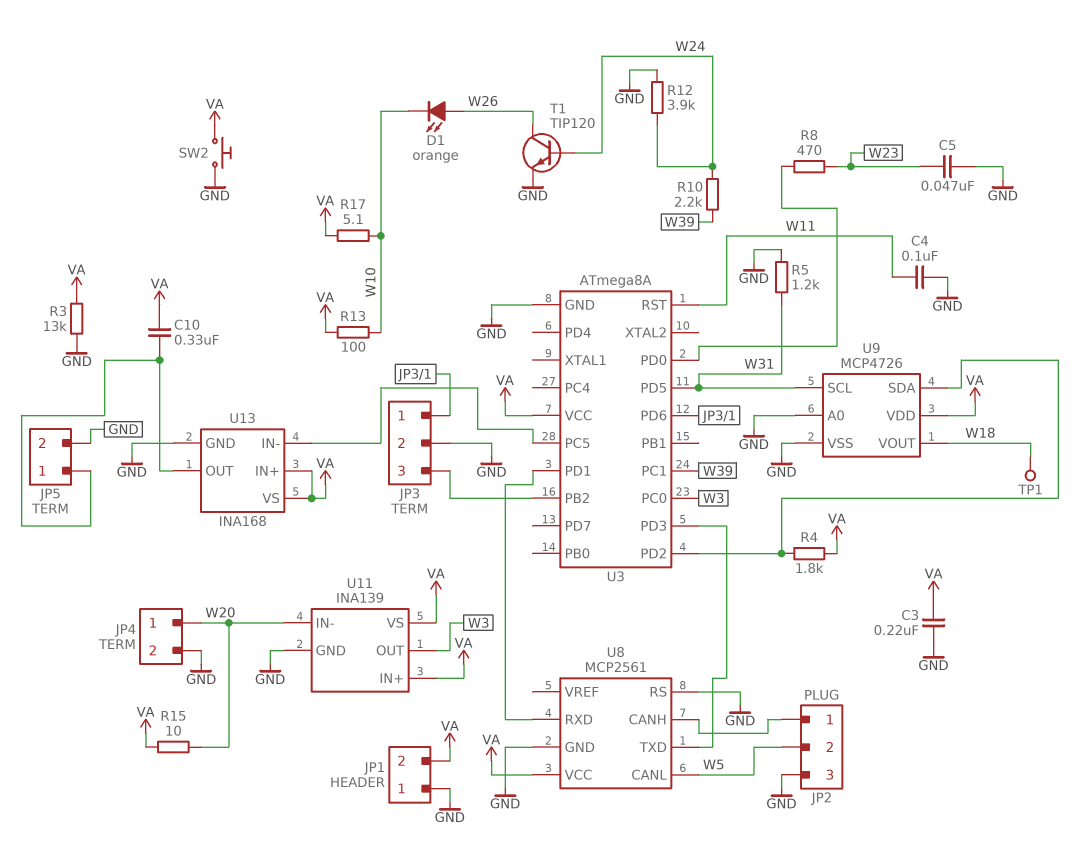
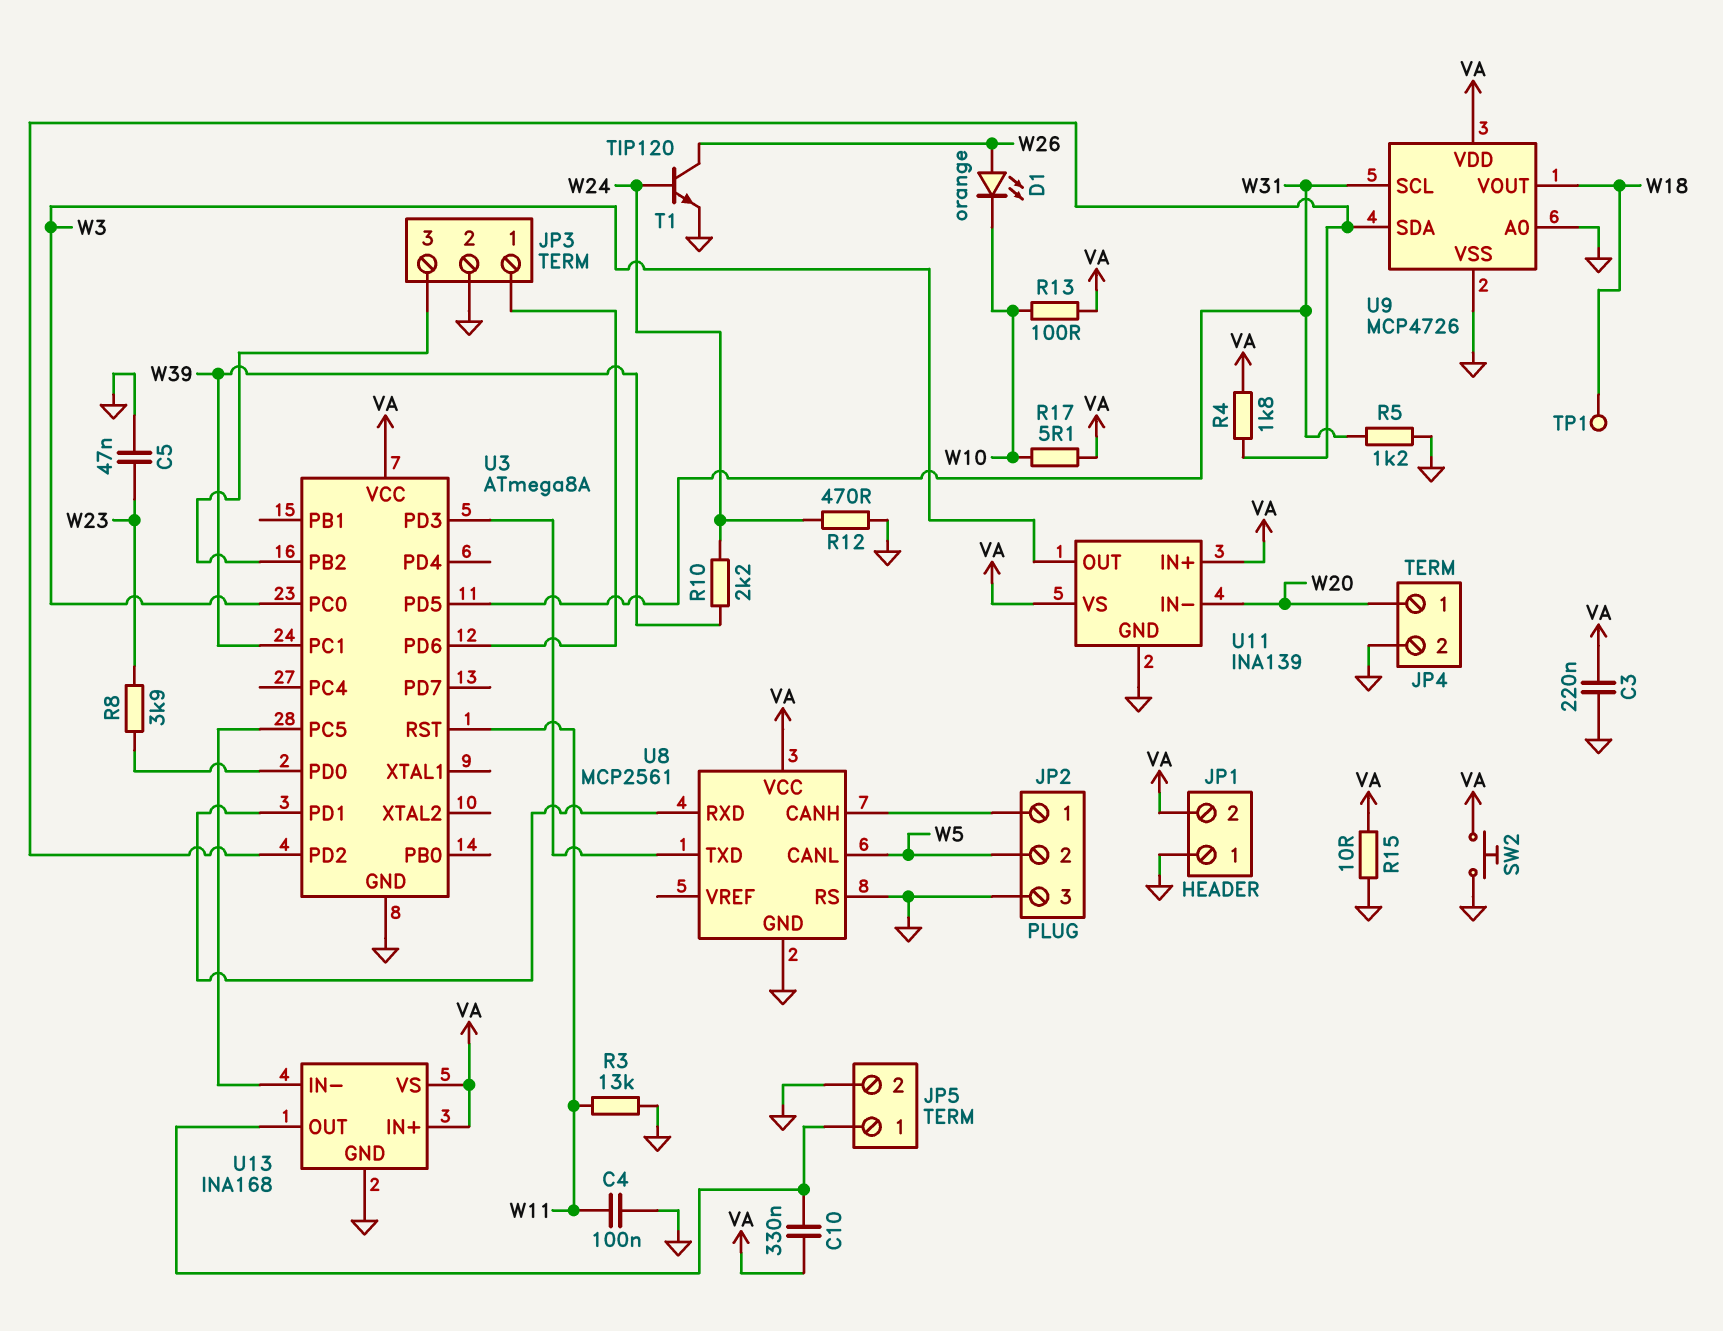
R3: 13k (GND, VA) -> 13k (GND, W11)
R8: 470 (U3/PD0, W23) -> 3.9k (U3/PD0, W23)
R12: 3.9k (GND, W24) -> 470 (GND, W24)
R15: 10 (VA, W20) -> 10 (GND, VA)

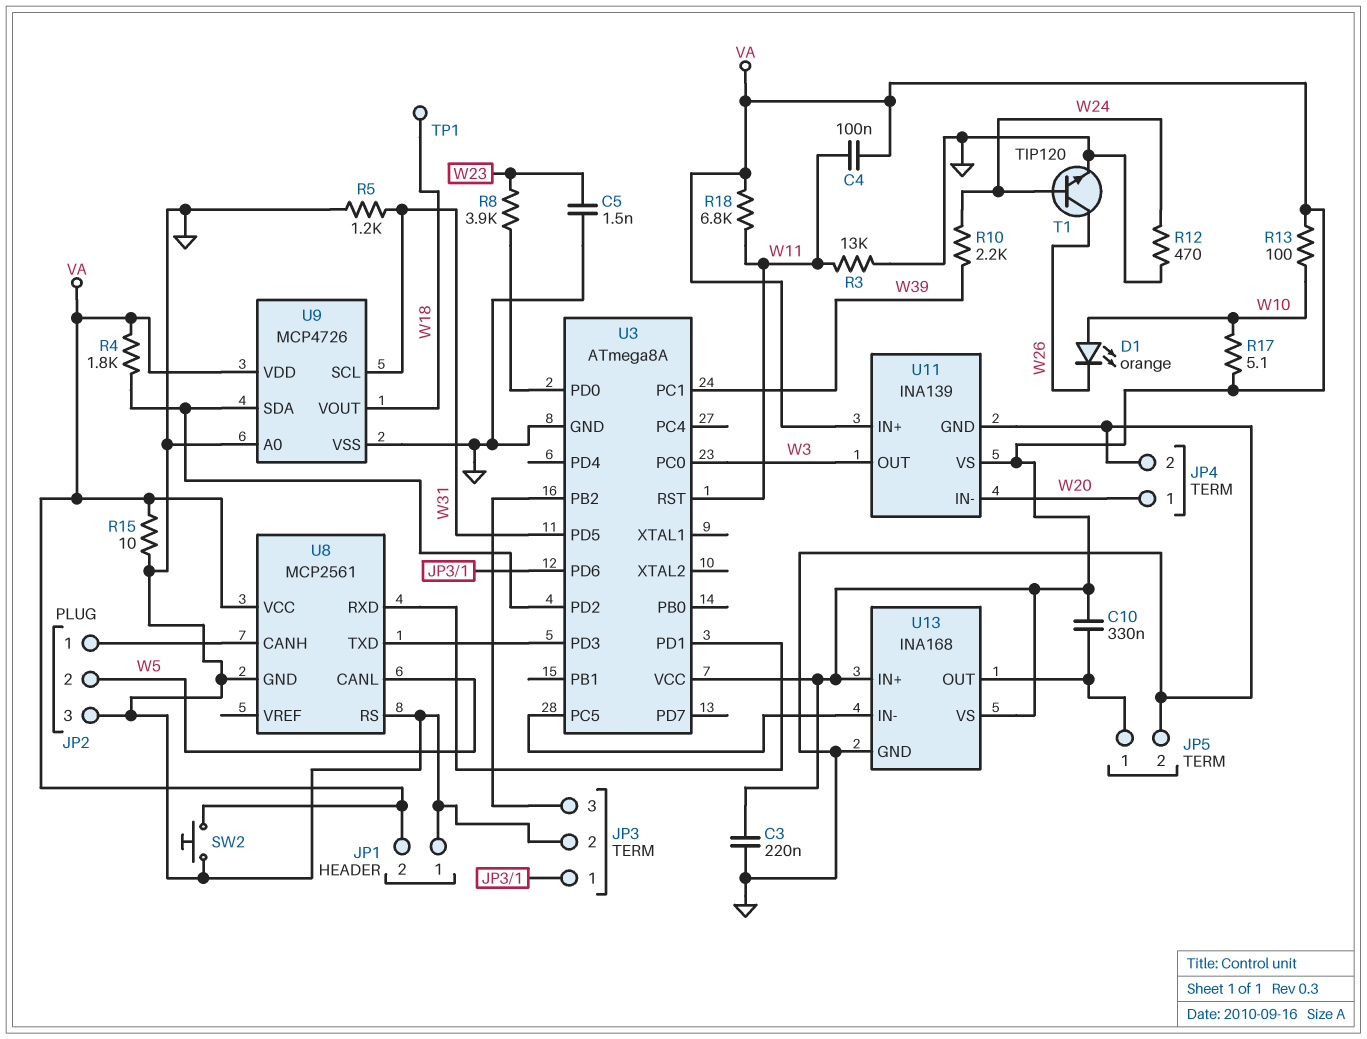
C4: 100nF (GND, W11) -> 100nF (VA, W11)
C5: 47nF (GND, W23) -> 1.5nF (GND, W23)
D1: LED orange (A W26, K W10) -> LED orange (A W10, K W26)
R18: none -> 6.8k (VA, W11)

